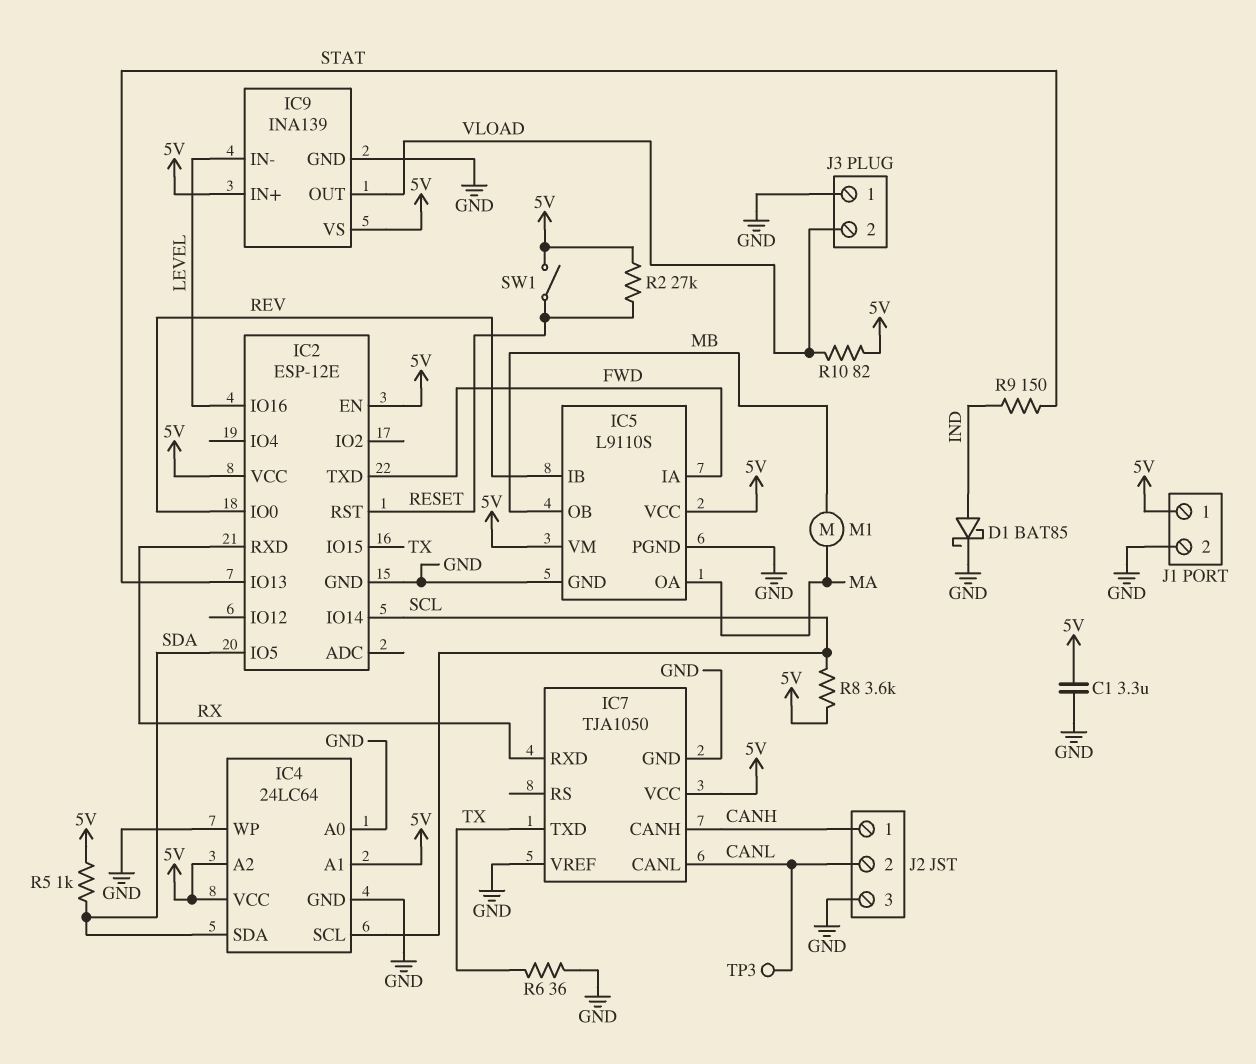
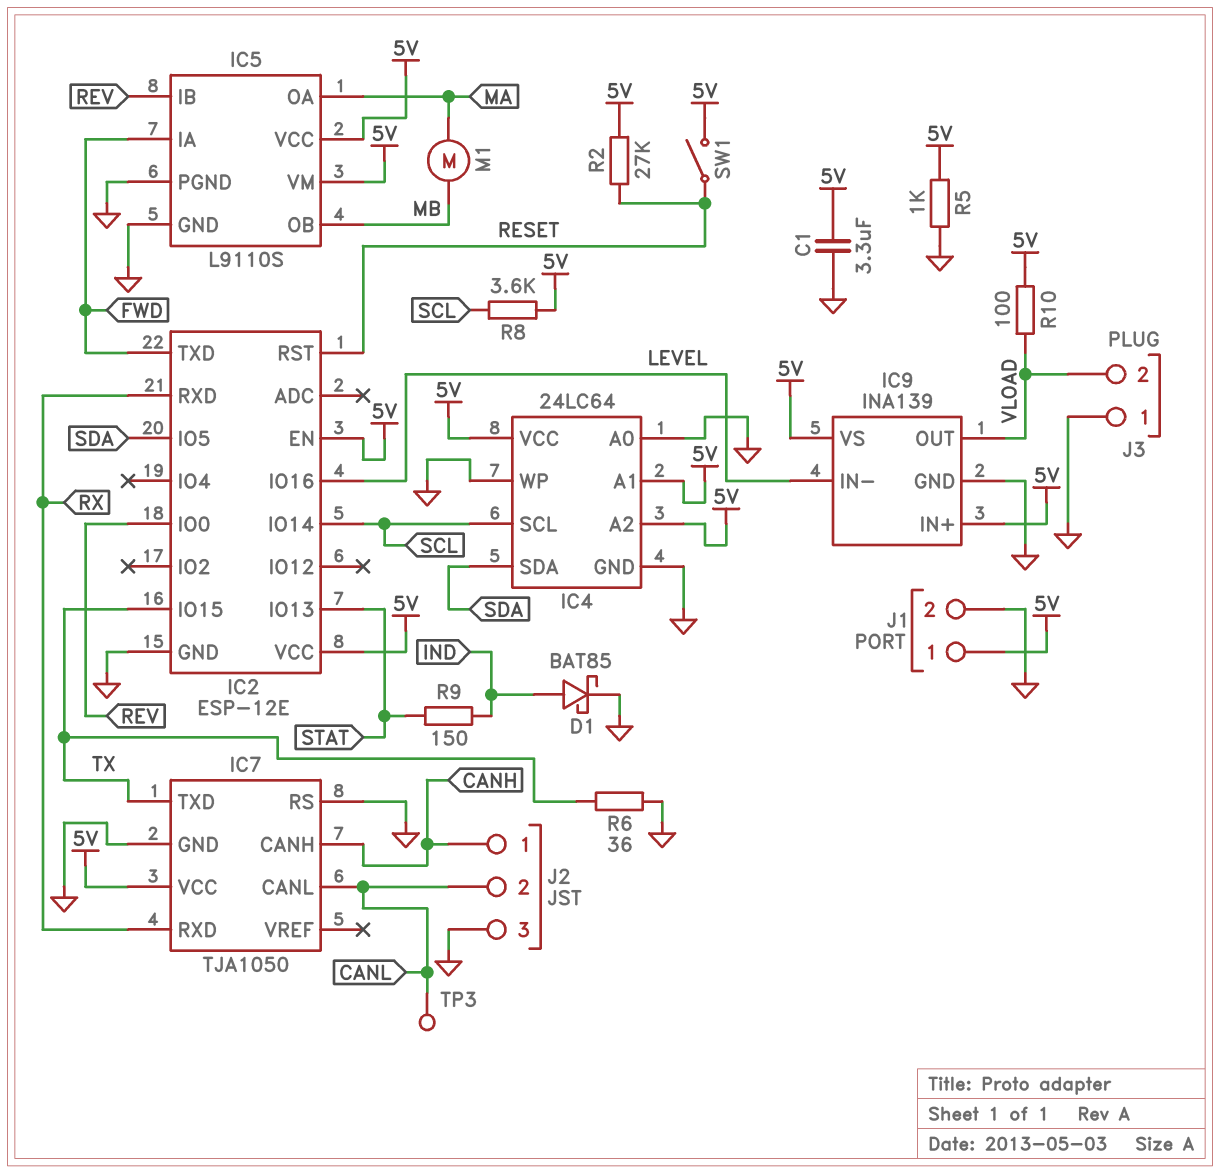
IC7 pin RS: none -> GND
IC7 pin VREF: GND -> none
R5: 1k (5V, SDA) -> 1k (5V, GND)
R10: 82 (5V, VLOAD) -> 100 (5V, VLOAD)

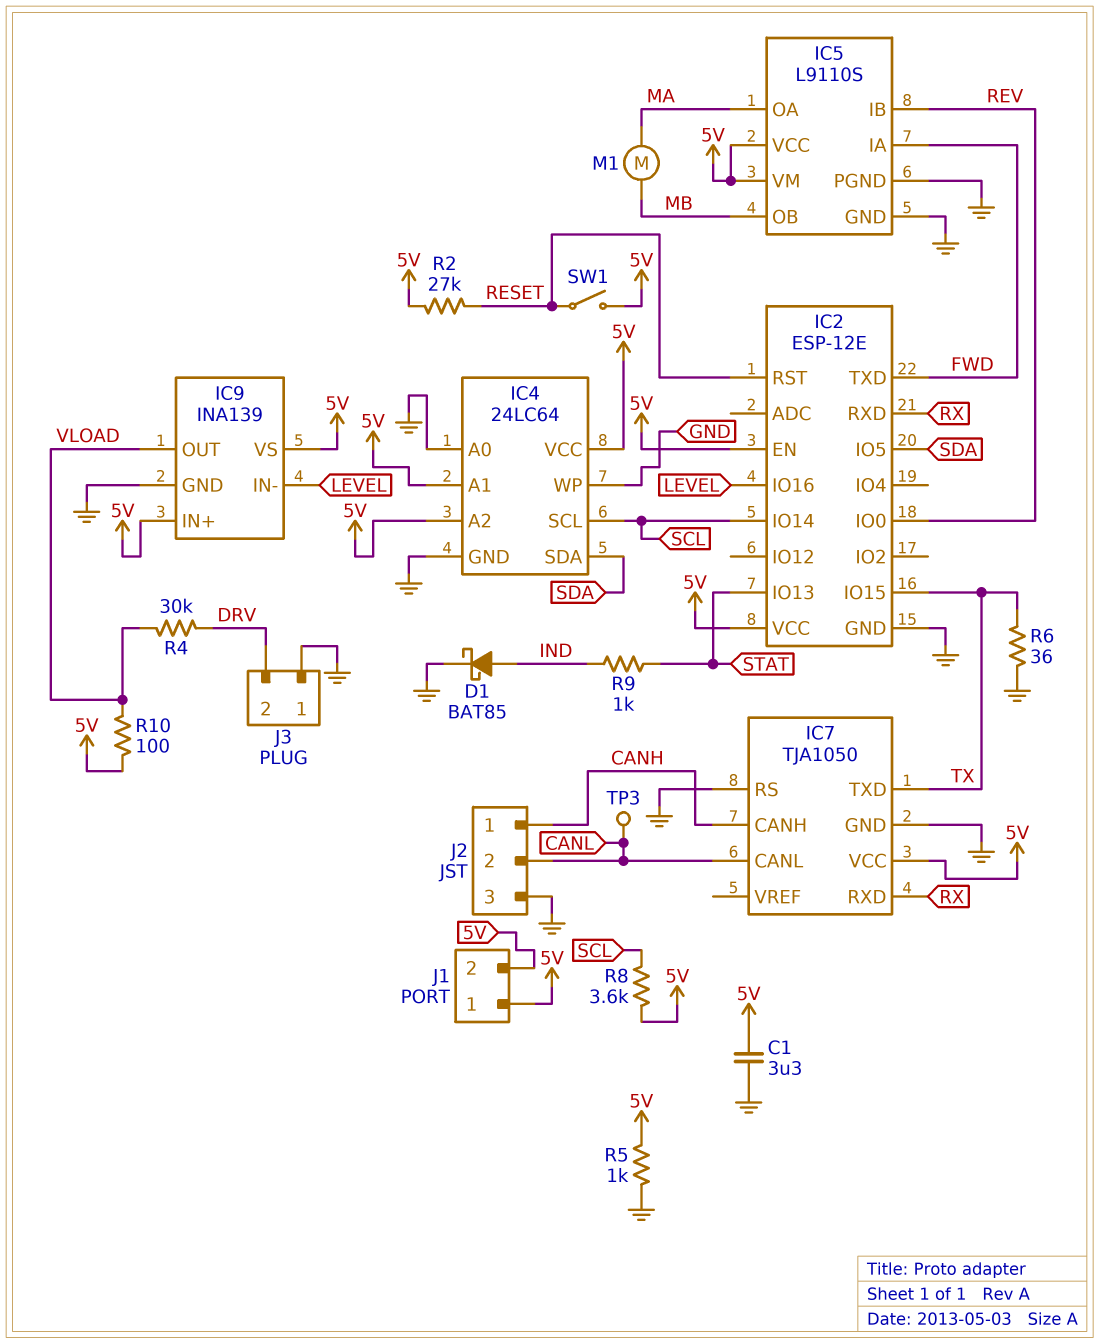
J1 pin 2: GND -> 5V
J3 pin 2: VLOAD -> DRV
R4: none -> 30k (DRV, VLOAD)
R9: 150 (IND, STAT) -> 1k (IND, STAT)

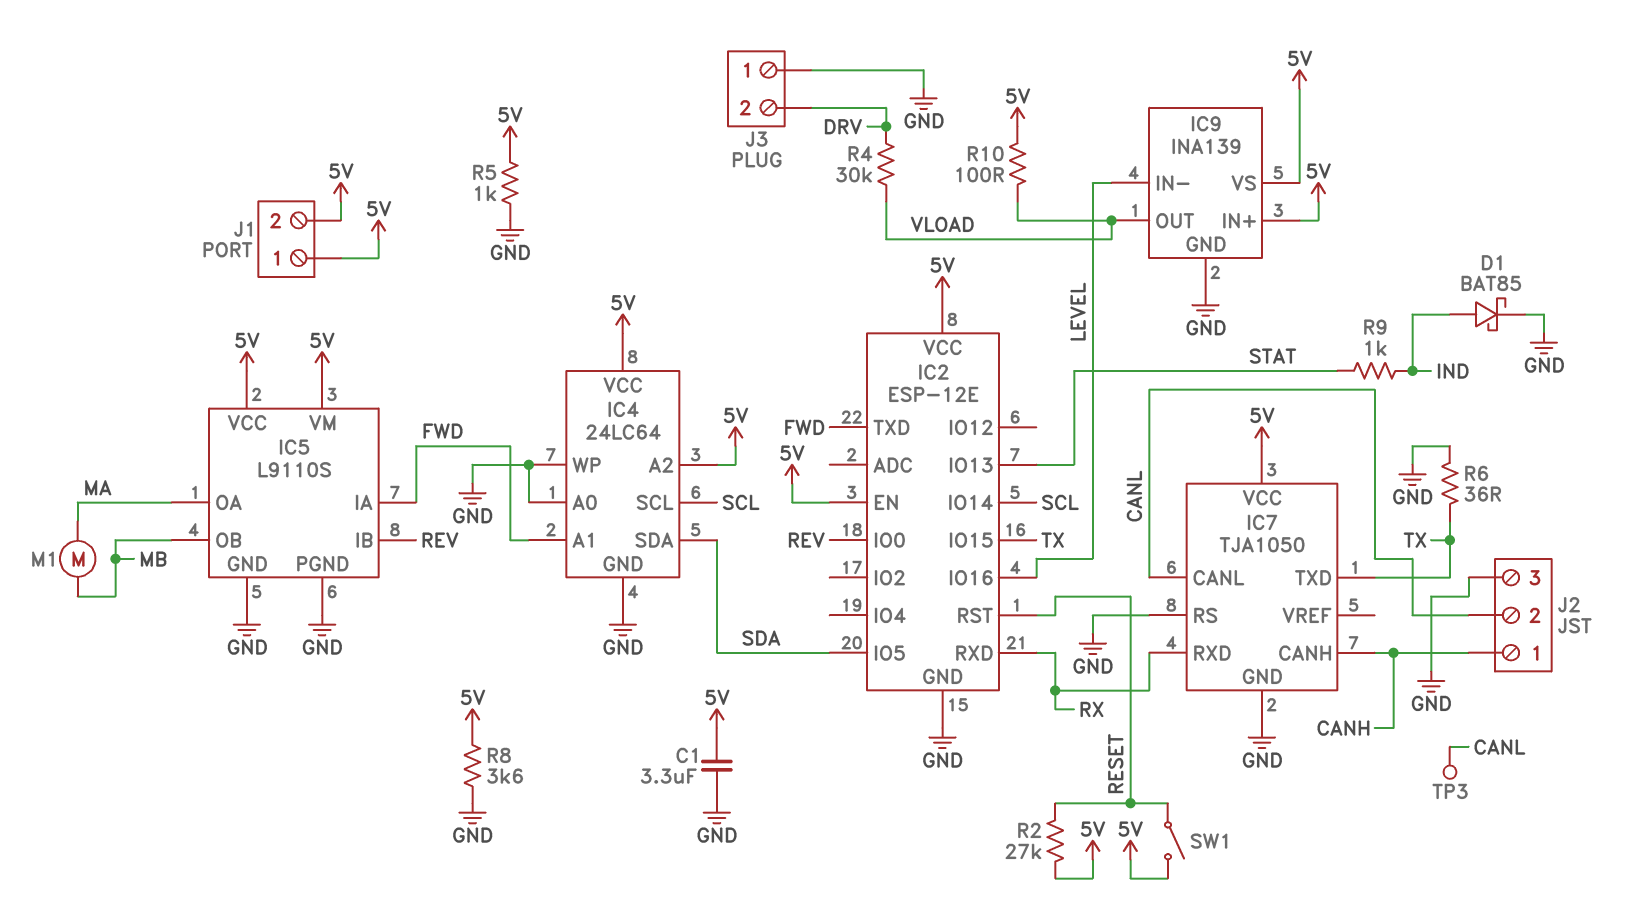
IC4 pin A1: 5V -> FWD
R8: 3.6k (5V, SCL) -> 3.6k (5V, GND)

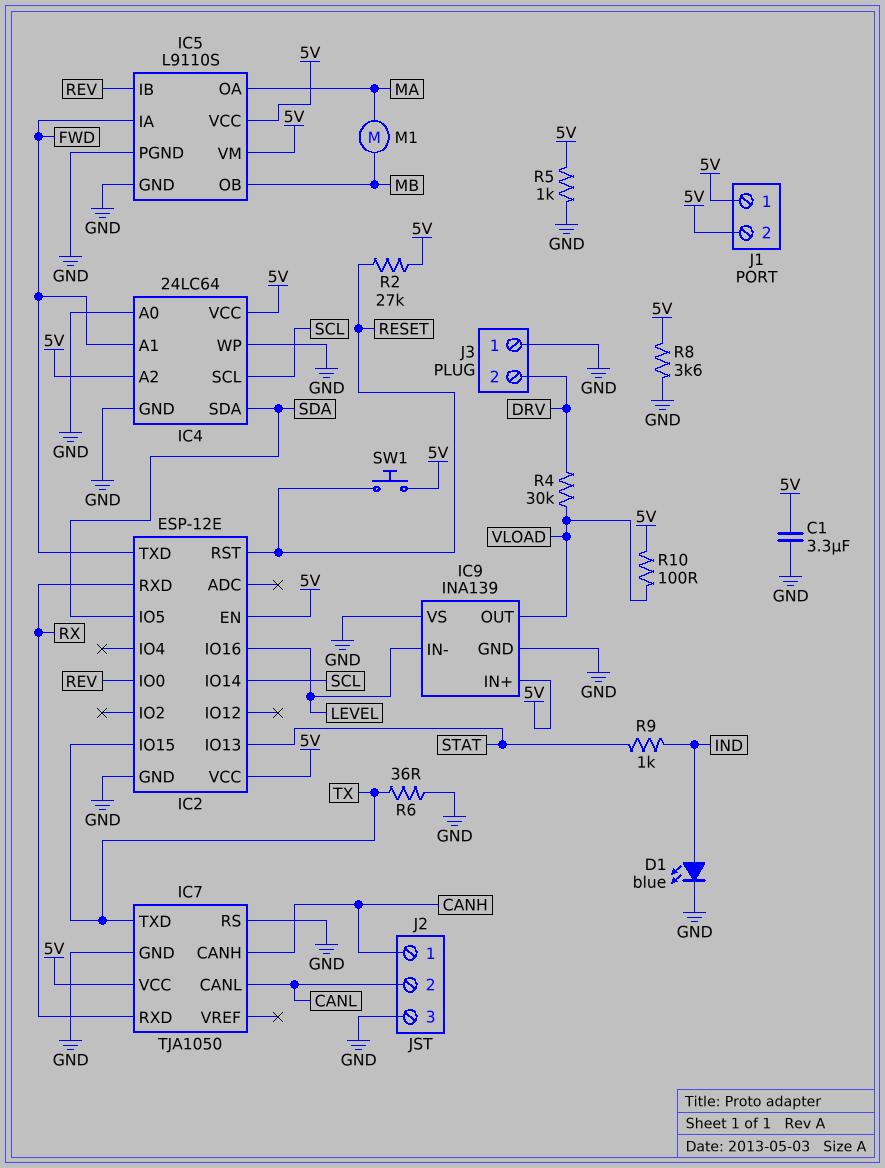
D1: schottky BAT85 (A IND, K GND) -> LED blue (A IND, K GND)
IC9 pin VS: 5V -> GND
SW1: switch (5V, RESET) -> button (5V, RESET)
TP3: test point (CANL) -> none

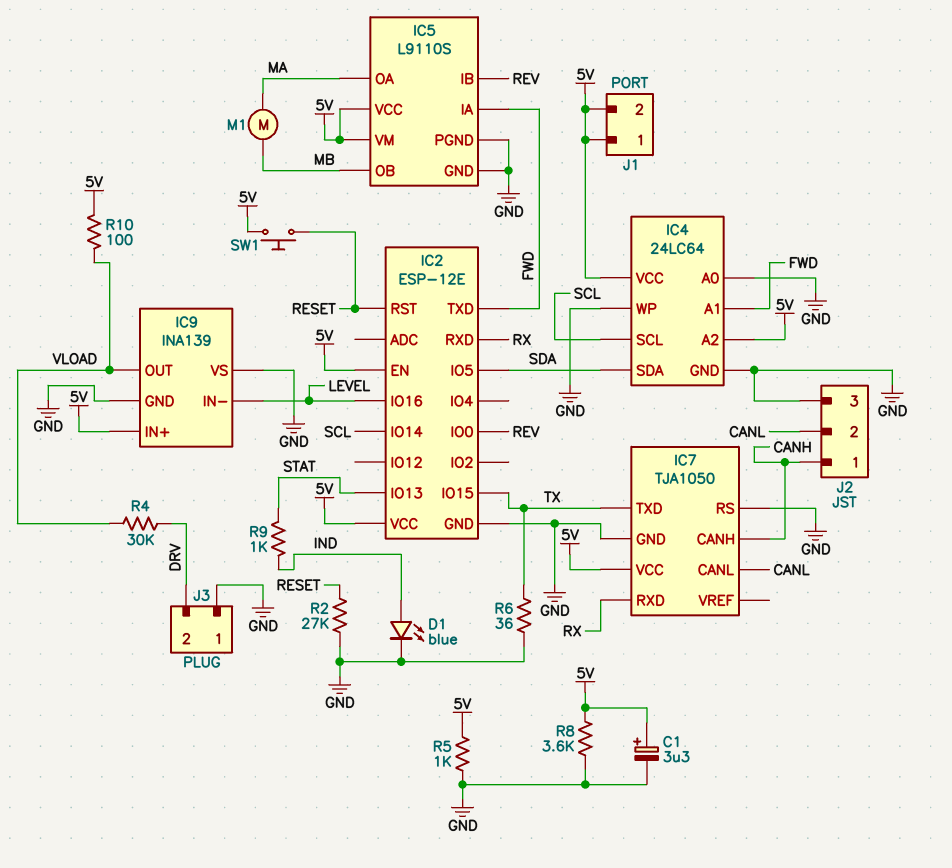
C1: 3.3uF (5V, GND) -> 3.3uF (plus 5V, minus GND)
R2: 27k (5V, RESET) -> 27k (GND, RESET)

